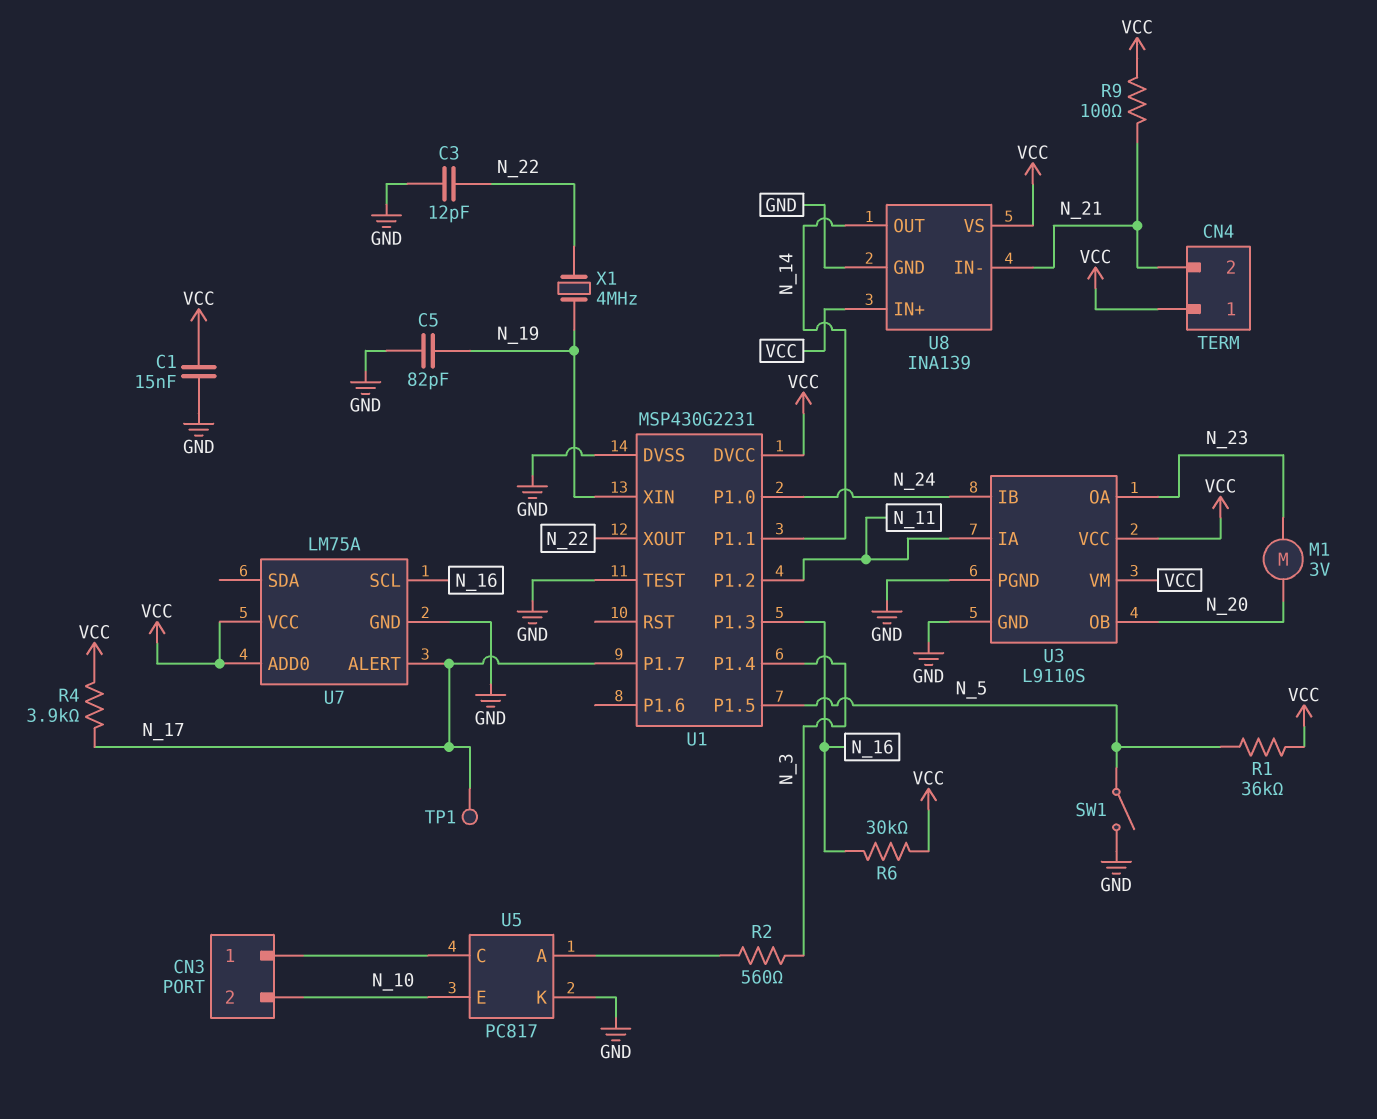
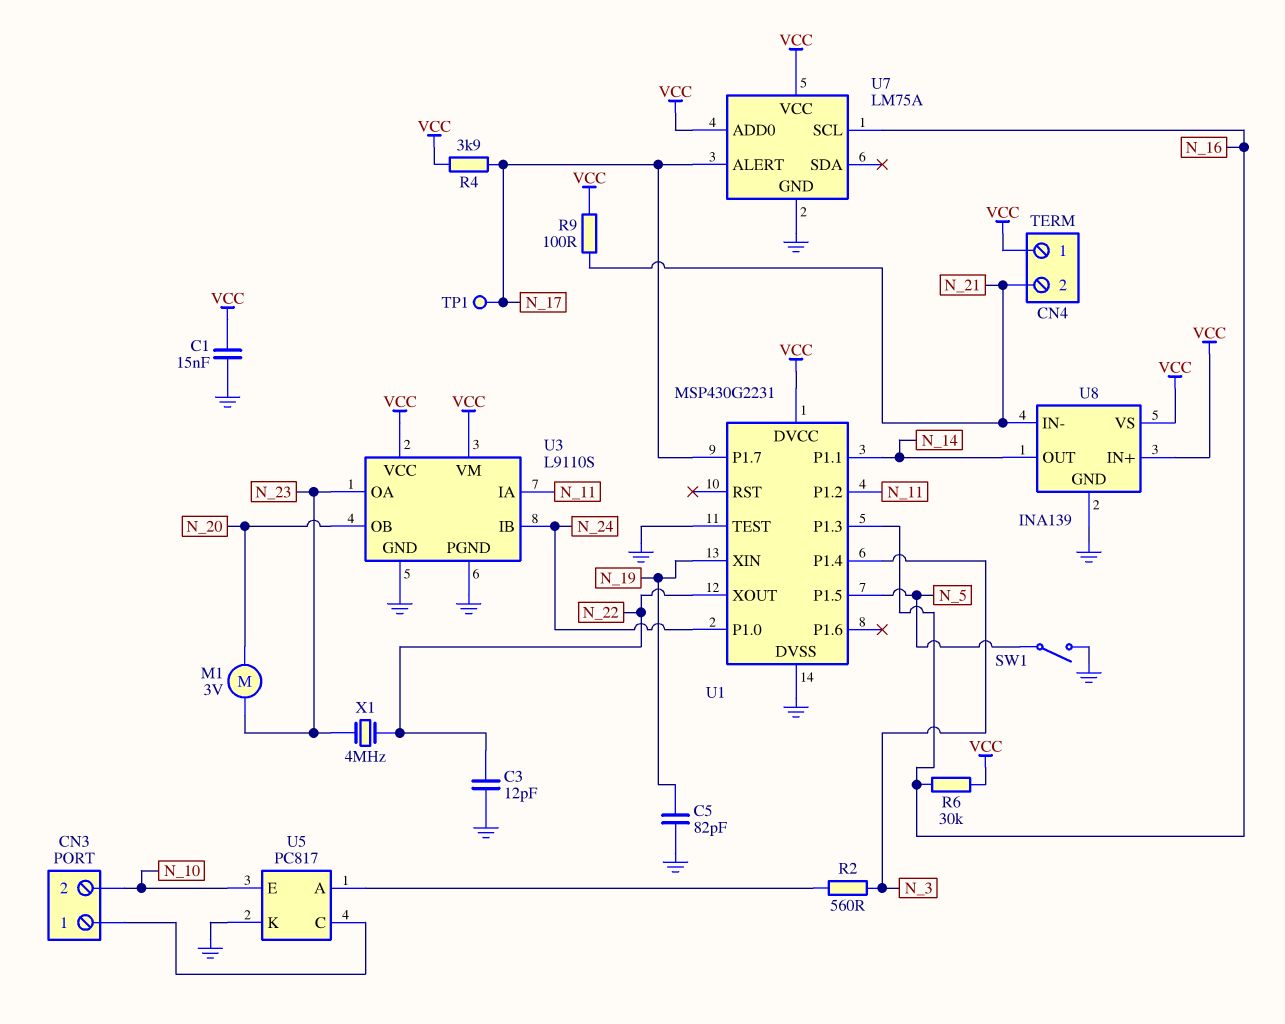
R1: 36k (N_5, VCC) -> none
X1: 4MHz (N_19, N_22) -> 4MHz (N_22, N_23)

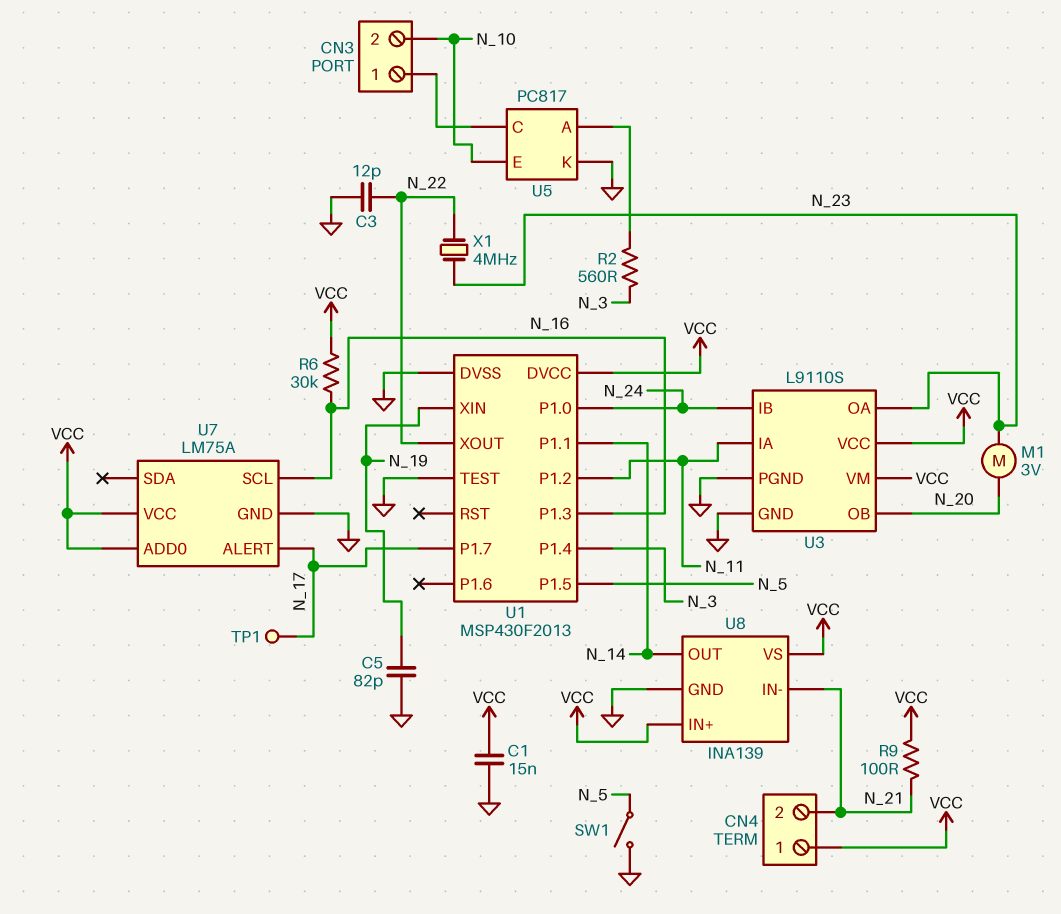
R4: 3.9k (N_17, VCC) -> none
U1: MSP430G2231 -> MSP430F2013

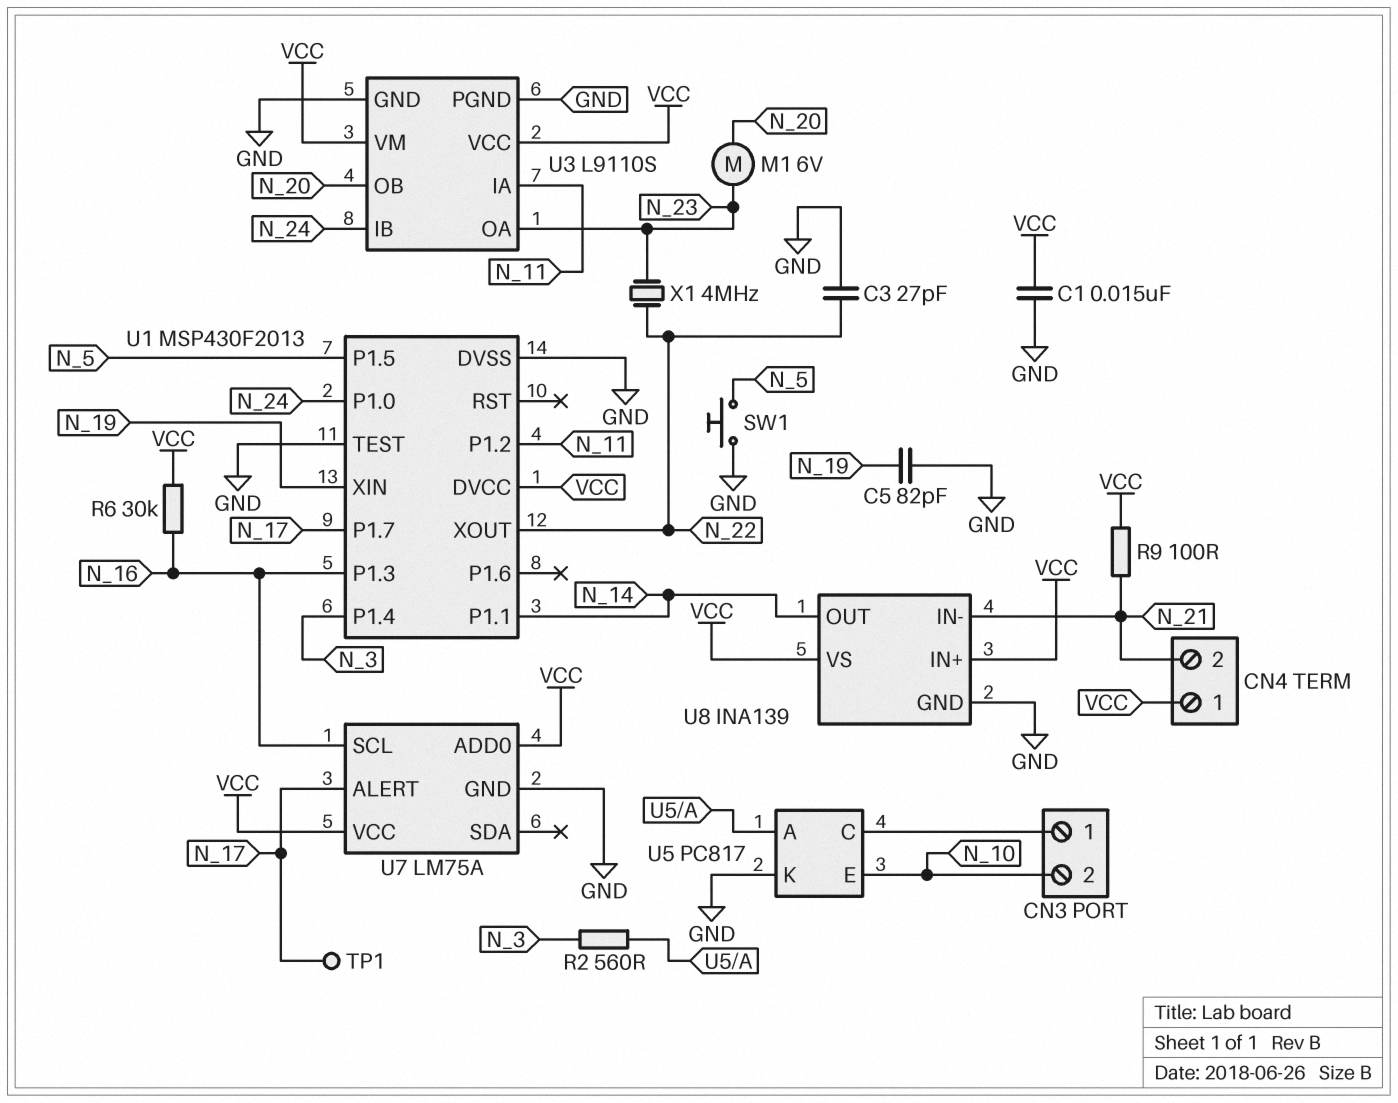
C3: 12pF (GND, N_22) -> 27pF (GND, N_22)
M1: motor 3V (N_20, N_23) -> motor 6V (N_20, N_23)
SW1: switch (GND, N_5) -> button (GND, N_5)

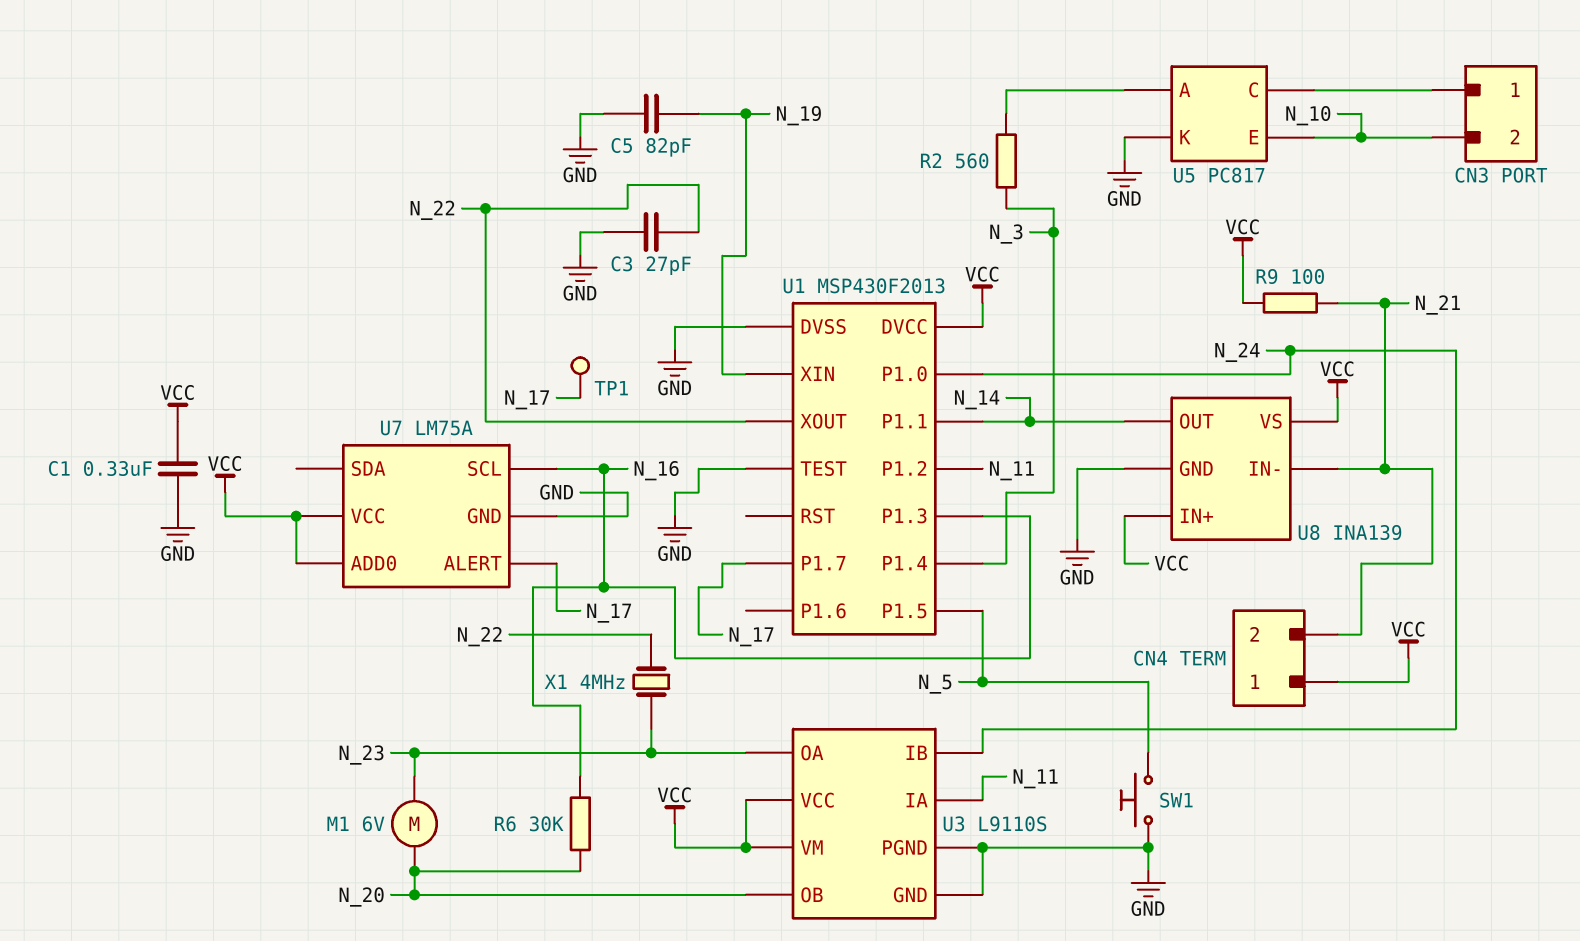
C1: 15nF (GND, VCC) -> 330nF (GND, VCC)
R6: 30k (N_16, VCC) -> 30k (N_16, N_20)

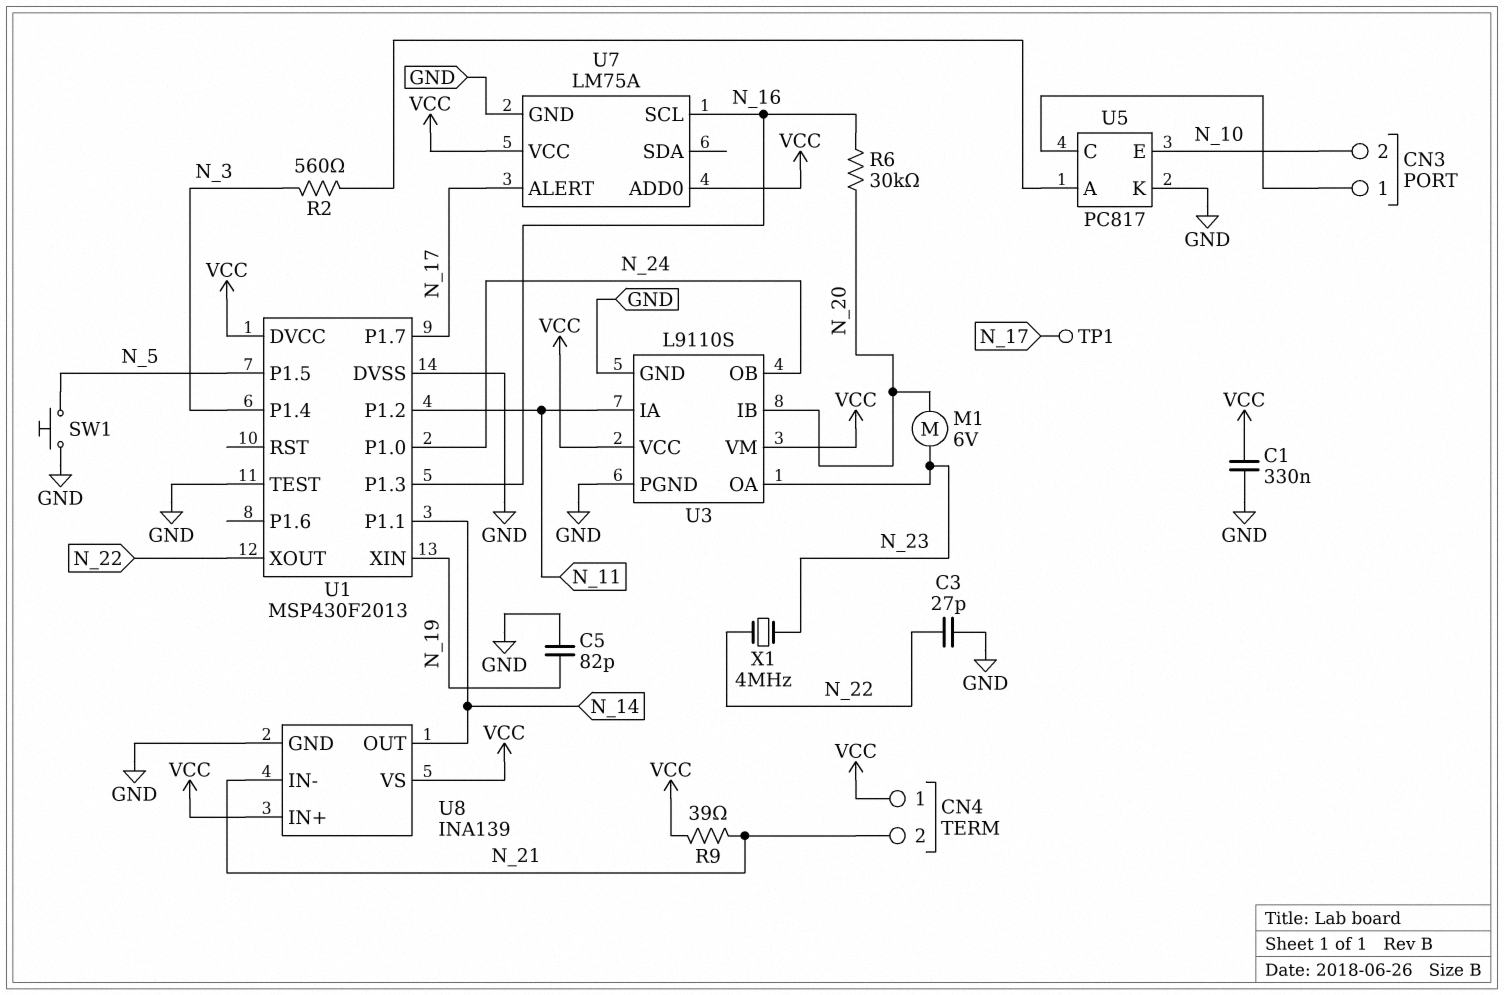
R9: 100 (N_21, VCC) -> 39 (N_21, VCC)
U3 pin IB: N_24 -> N_20
U3 pin OB: N_20 -> N_24

